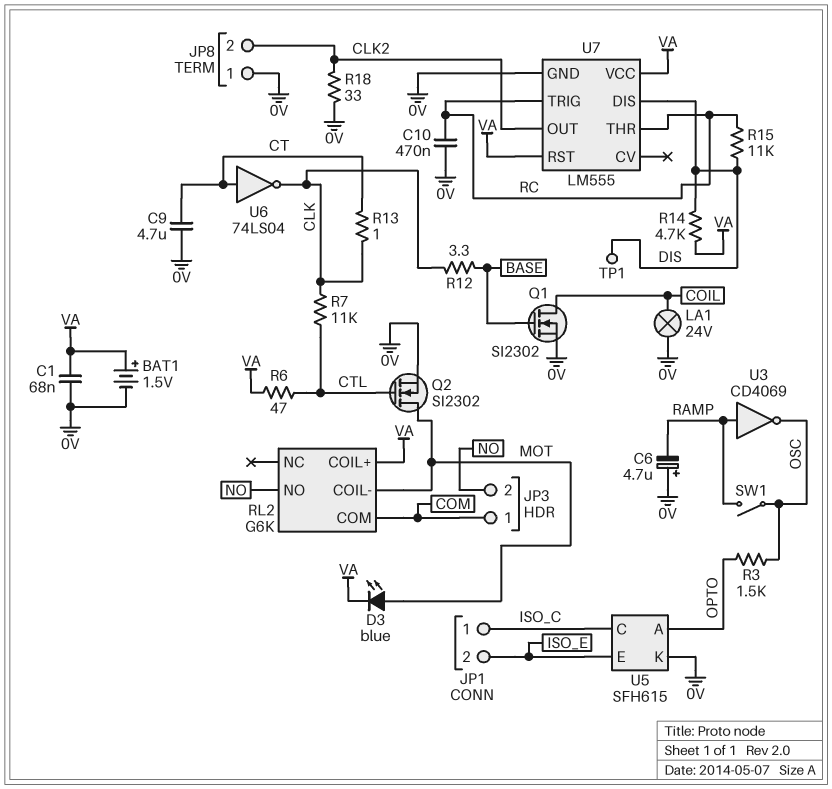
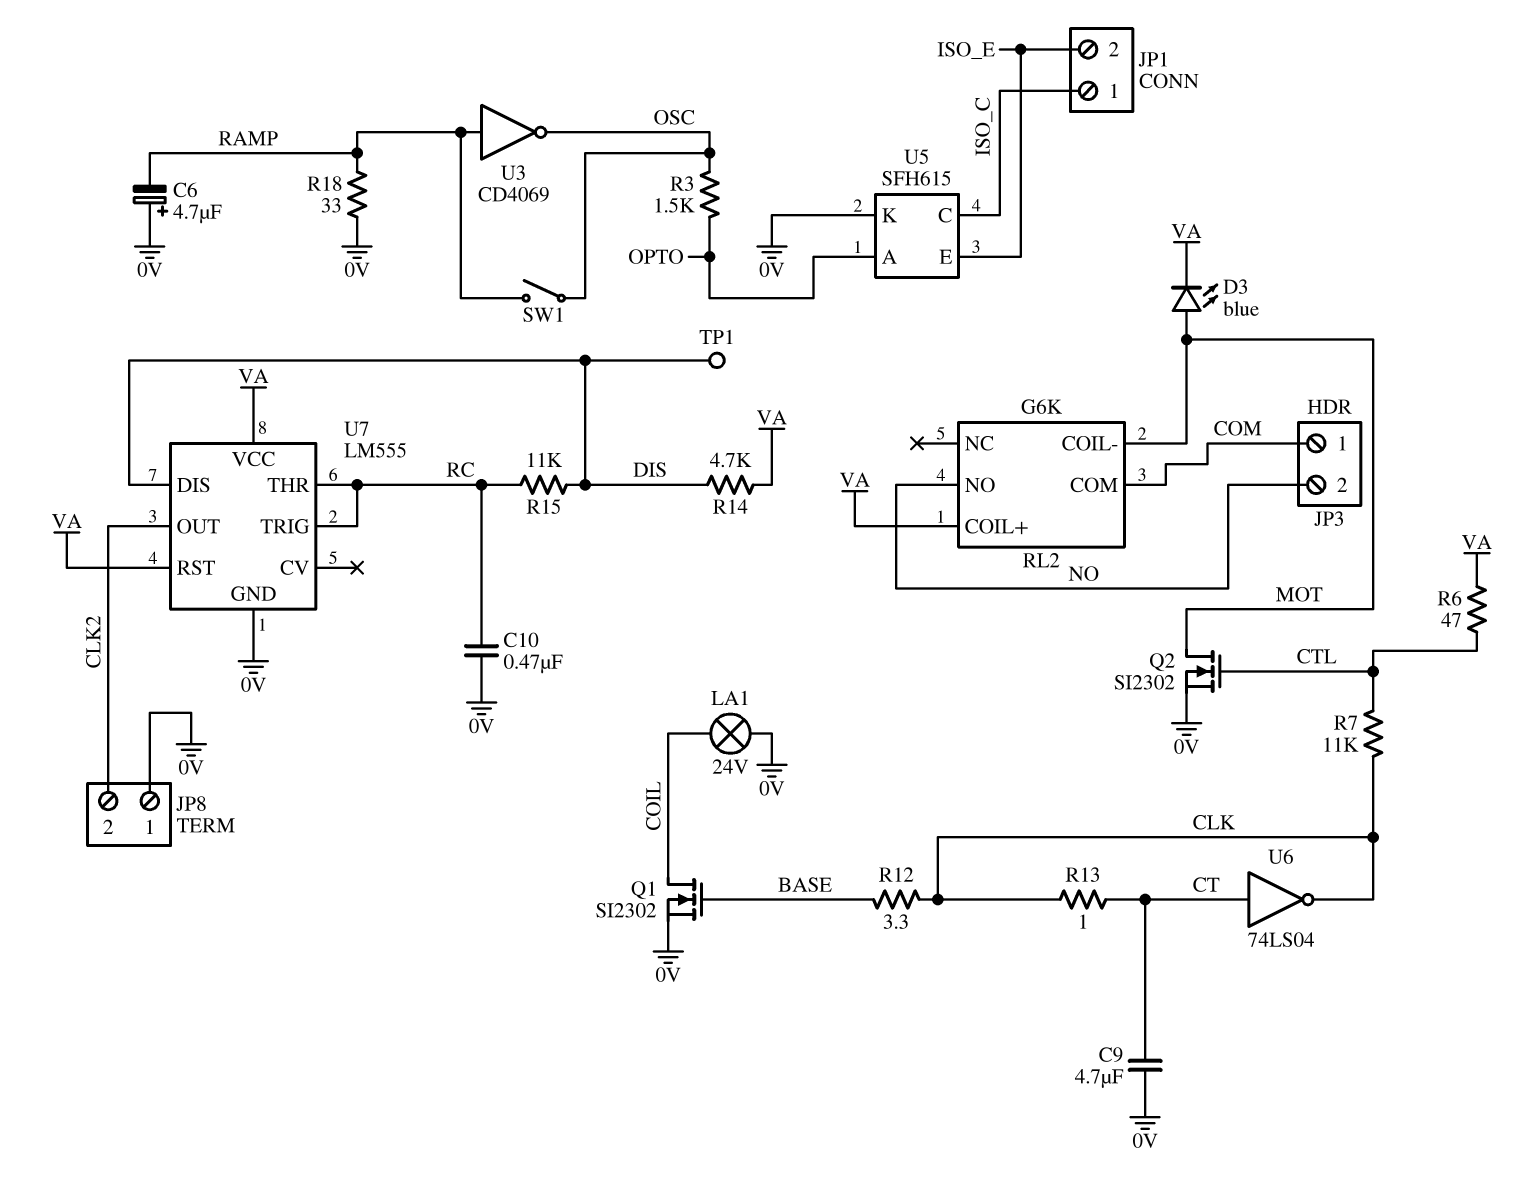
BAT1: 1.5V (plus VA, minus 0V) -> none
C1: 68nF (0V, VA) -> none
R18: 33 (0V, CLK2) -> 33 (0V, RAMP)

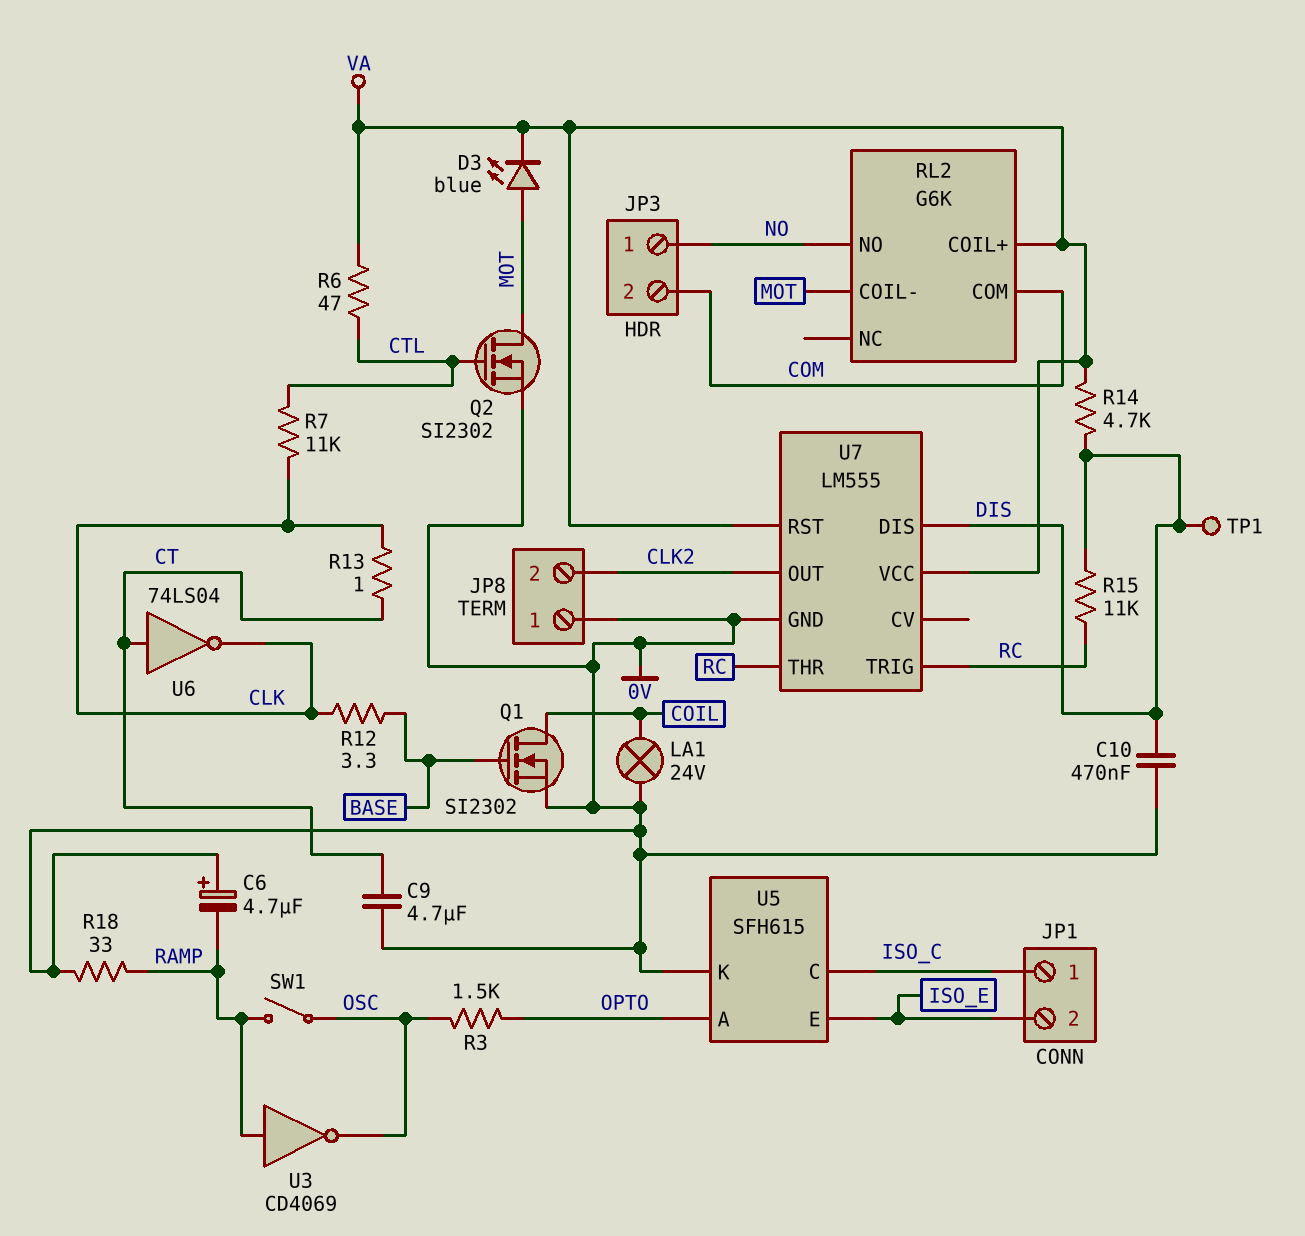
C10: 470nF (0V, RC) -> 470nF (0V, DIS)
JP3 pin 1: COM -> NO
JP3 pin 2: NO -> COM

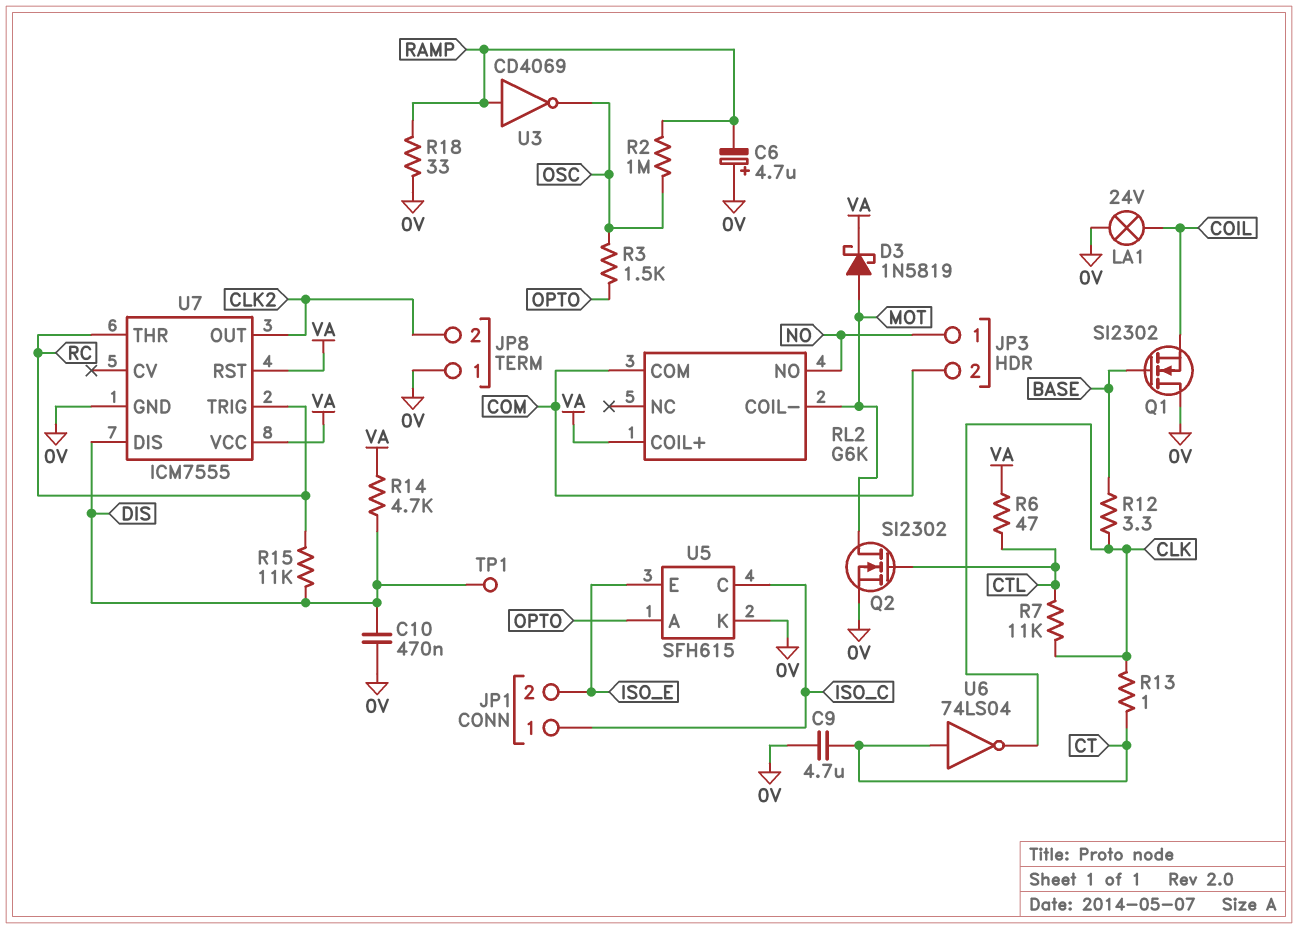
D3: LED blue (A MOT, K VA) -> schottky 1N5819 (A MOT, K VA)
Q1: NMOS SI2302 (G BASE, D COIL, S 0V) -> NMOS SI2302 (G BASE, D 0V, S COIL)
R2: none -> 1M (OSC, RAMP)
SW1: switch (OSC, RAMP) -> none
U7: LM555 -> ICM7555

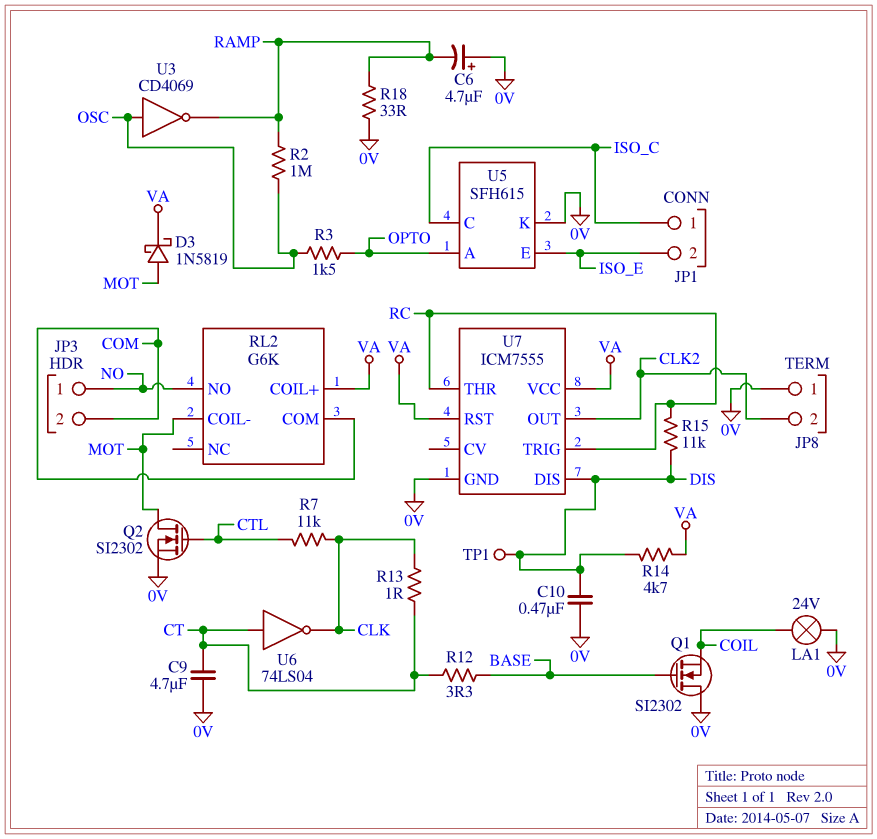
R6: 47 (CTL, VA) -> none
R12: 3.3 (BASE, CLK) -> 3.3 (BASE, CT)
U3: NOT CD4069 (in RAMP, out OSC) -> NOT CD4069 (in OSC, out RAMP)

